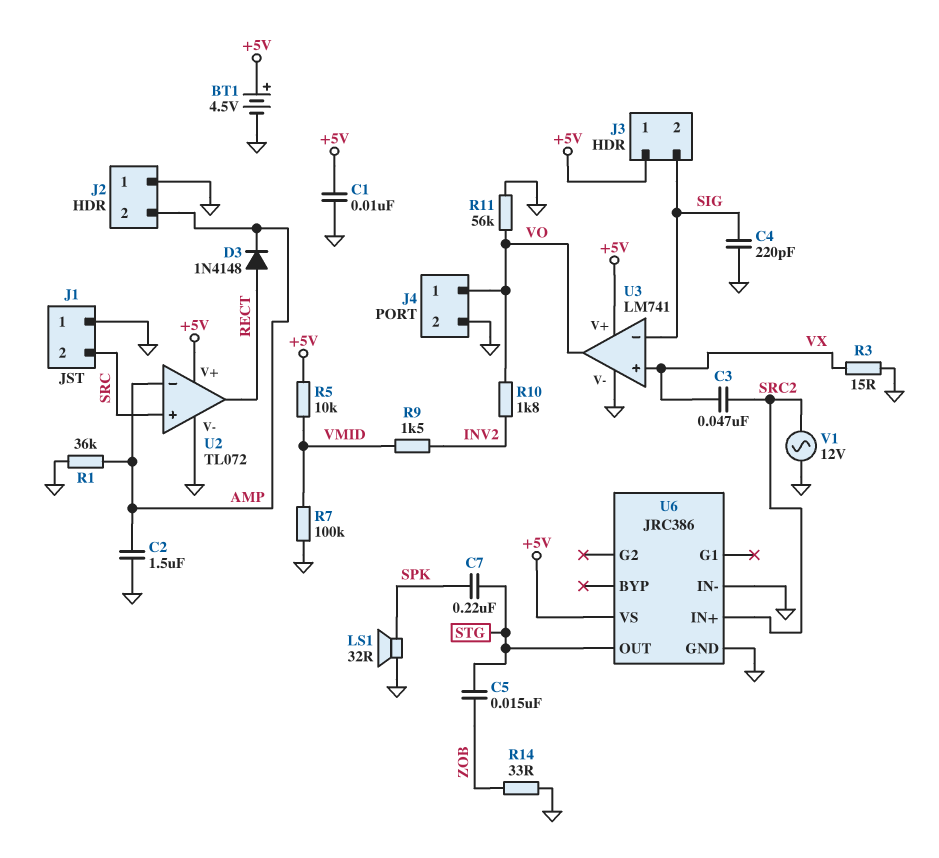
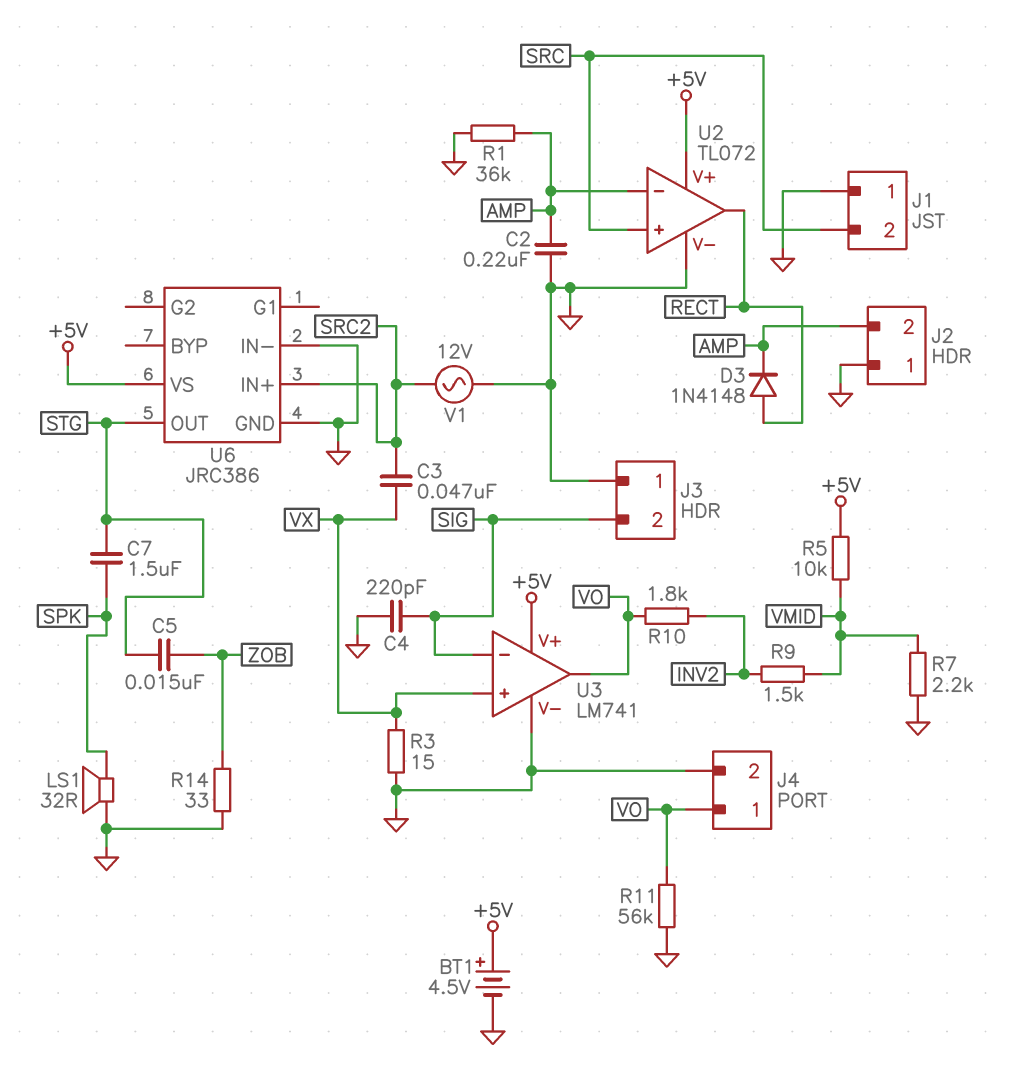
C1: 10nF (+5V, GND) -> none
C2: 1.5uF (AMP, GND) -> 220nF (AMP, GND)
C7: 220nF (SPK, STG) -> 1.5uF (SPK, STG)
J3 pin 1: +5V -> GND
R7: 100k (GND, VMID) -> 2.2k (GND, VMID)

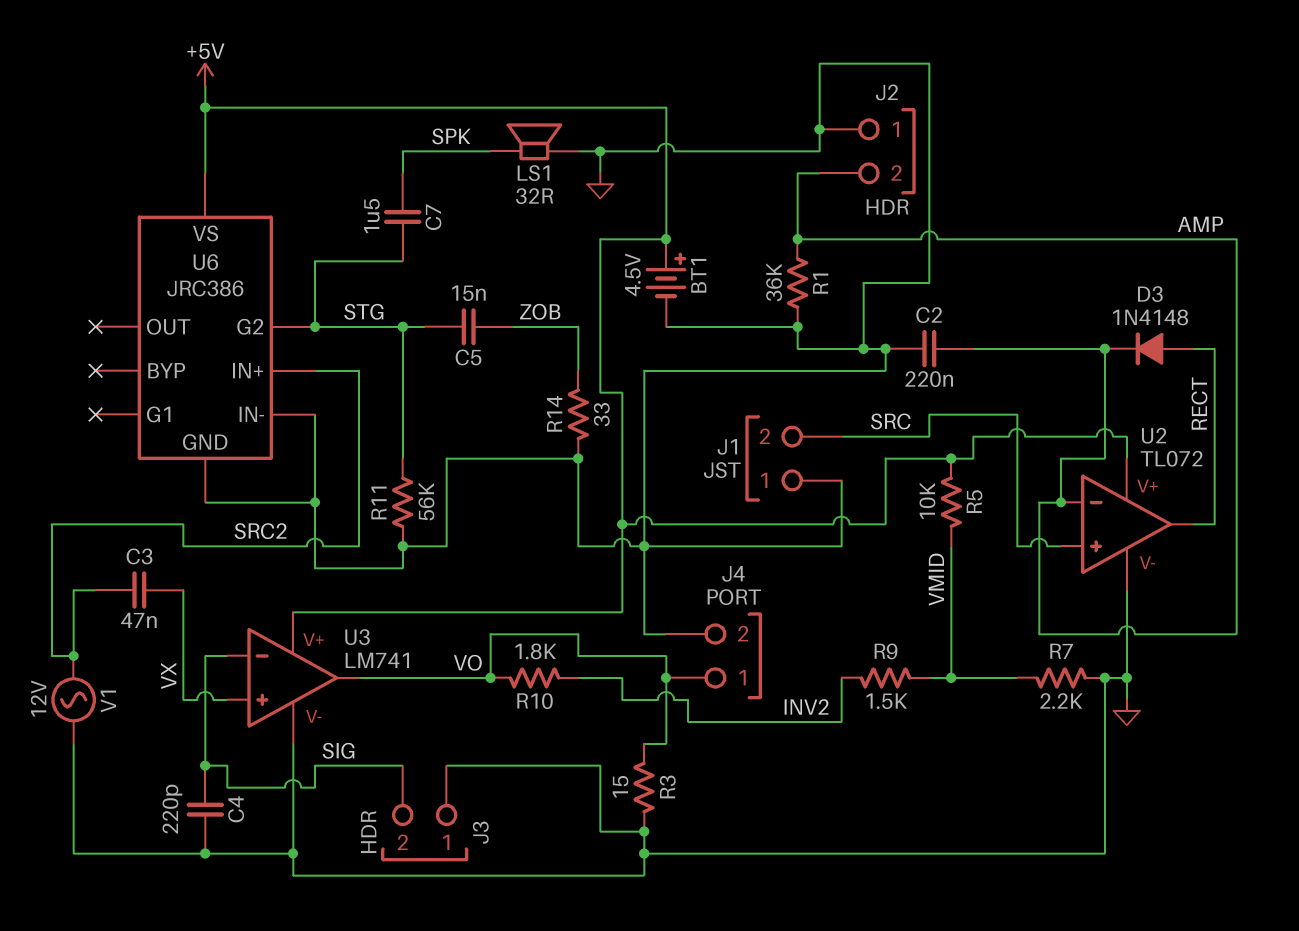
R3: 15 (GND, VX) -> 15 (GND, VO)
R11: 56k (GND, VO) -> 56k (GND, STG)
U6 pin G2: none -> STG
U6 pin OUT: STG -> none

